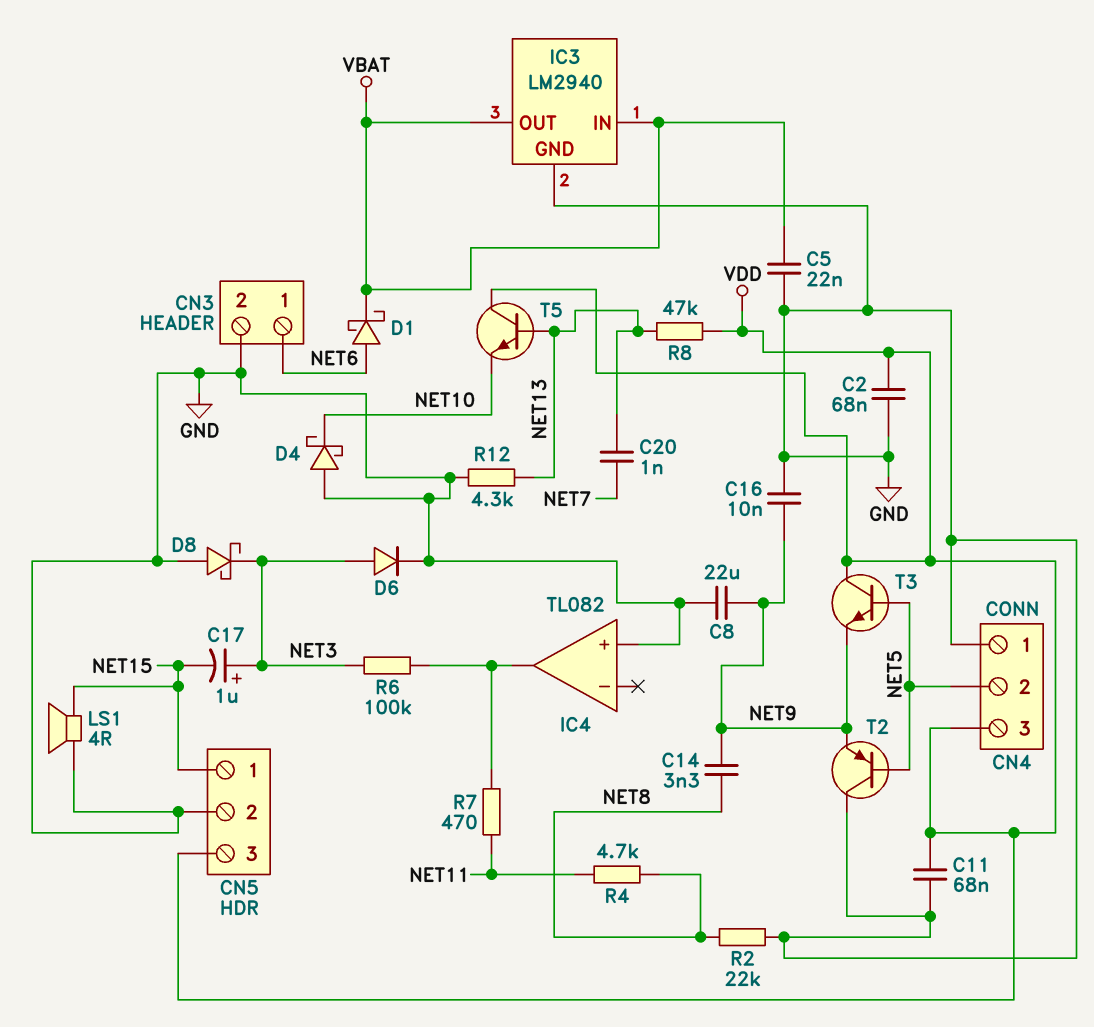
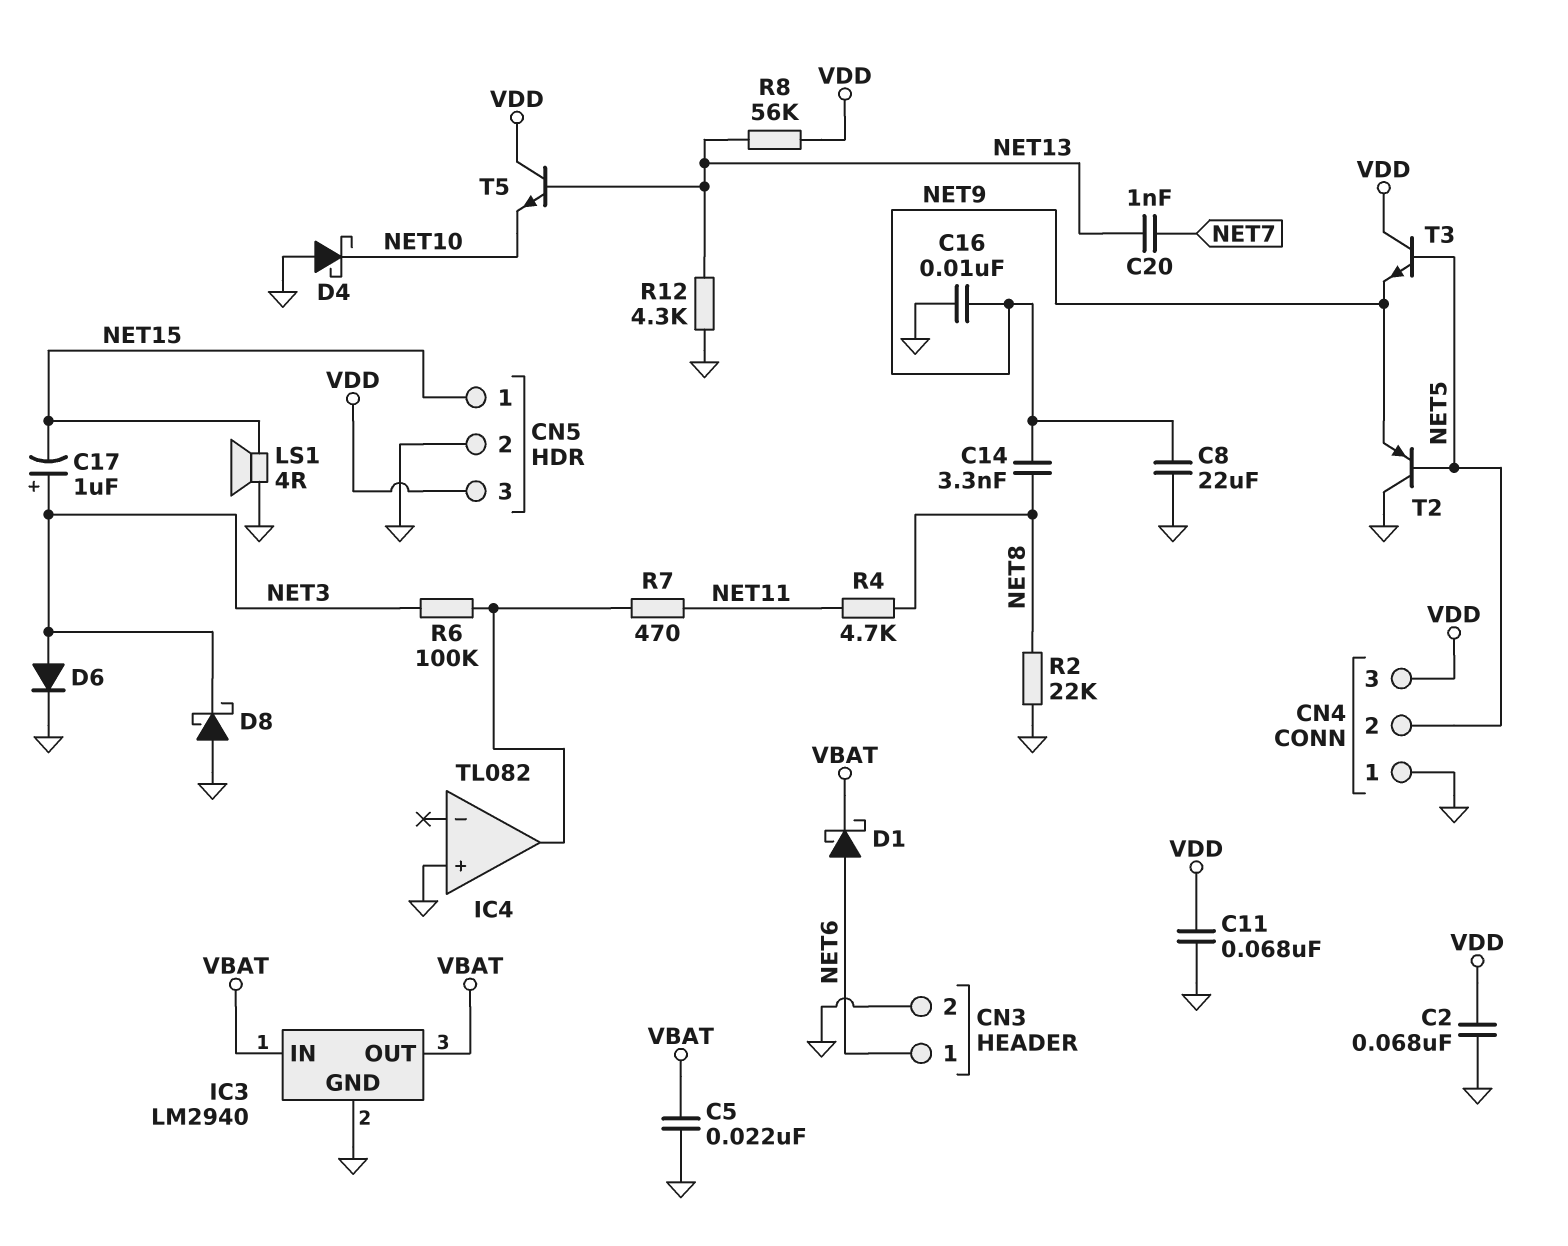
R8: 47k (NET13, VDD) -> 56k (NET13, VDD)

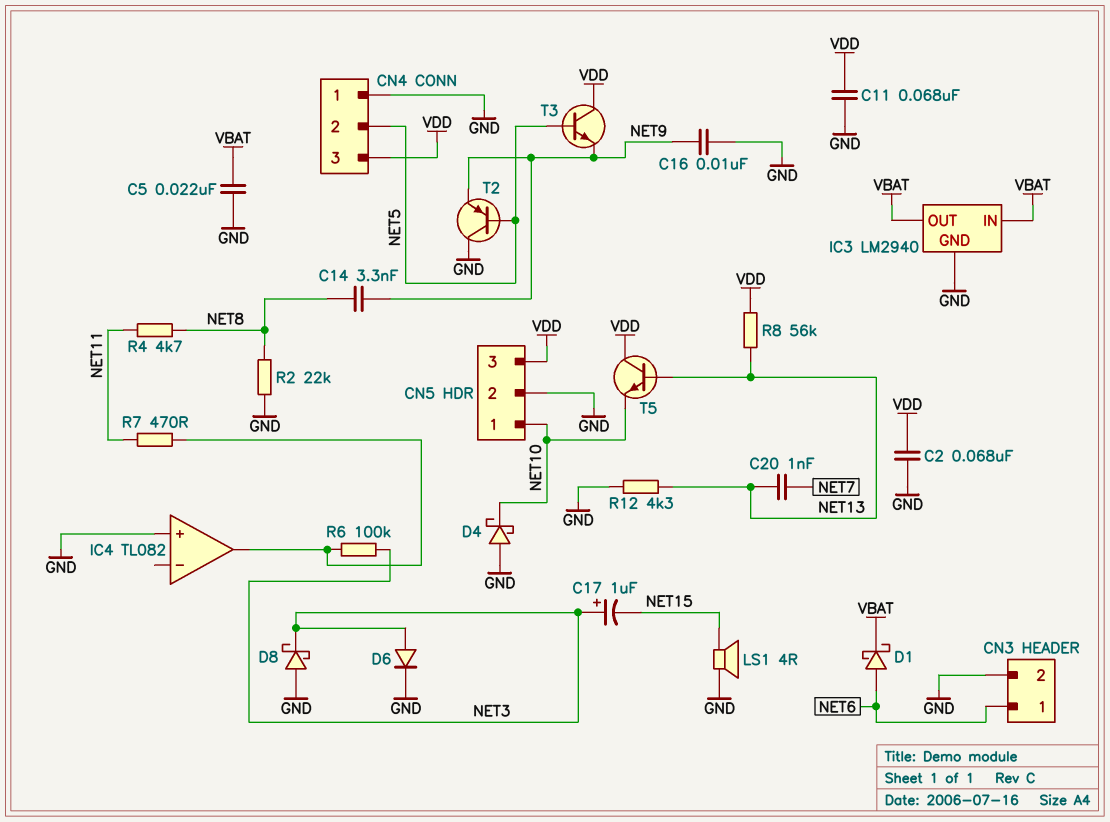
C8: 22uF (GND, NET9) -> none
CN5 pin 1: NET15 -> NET10

